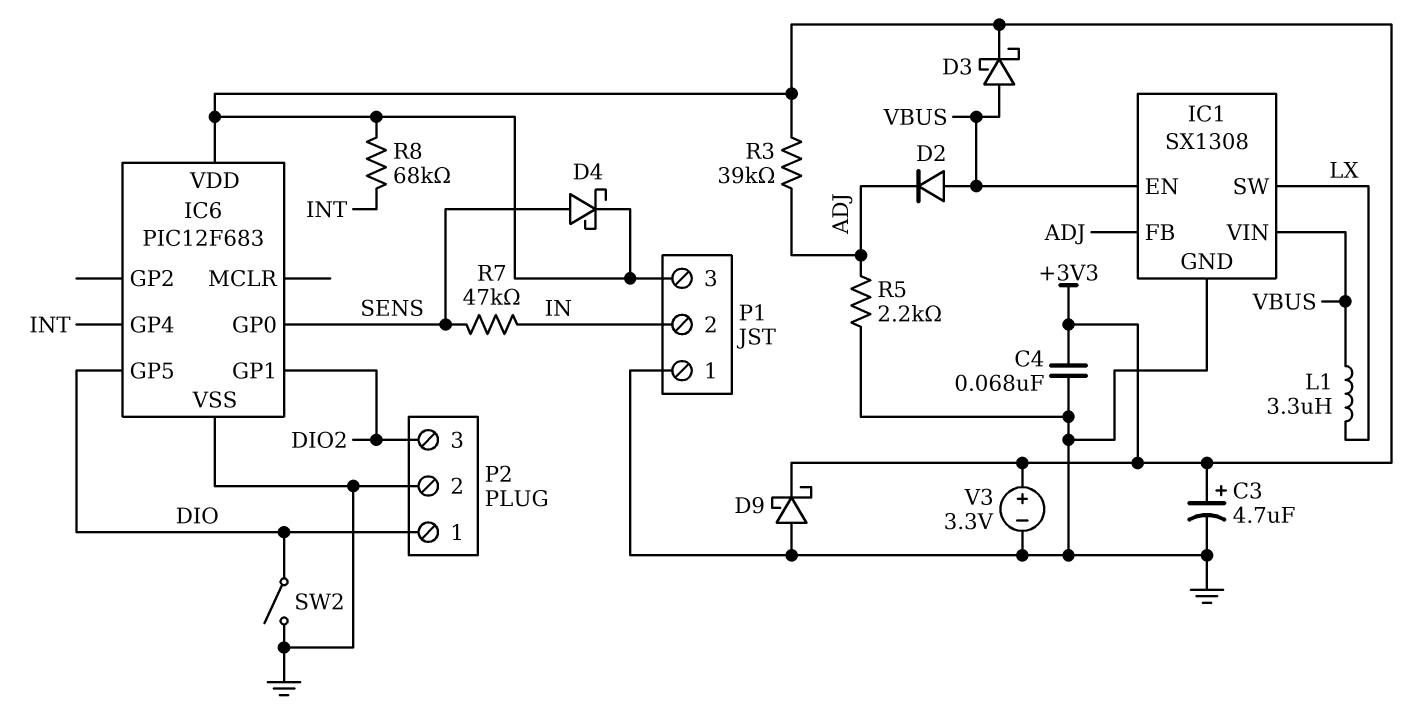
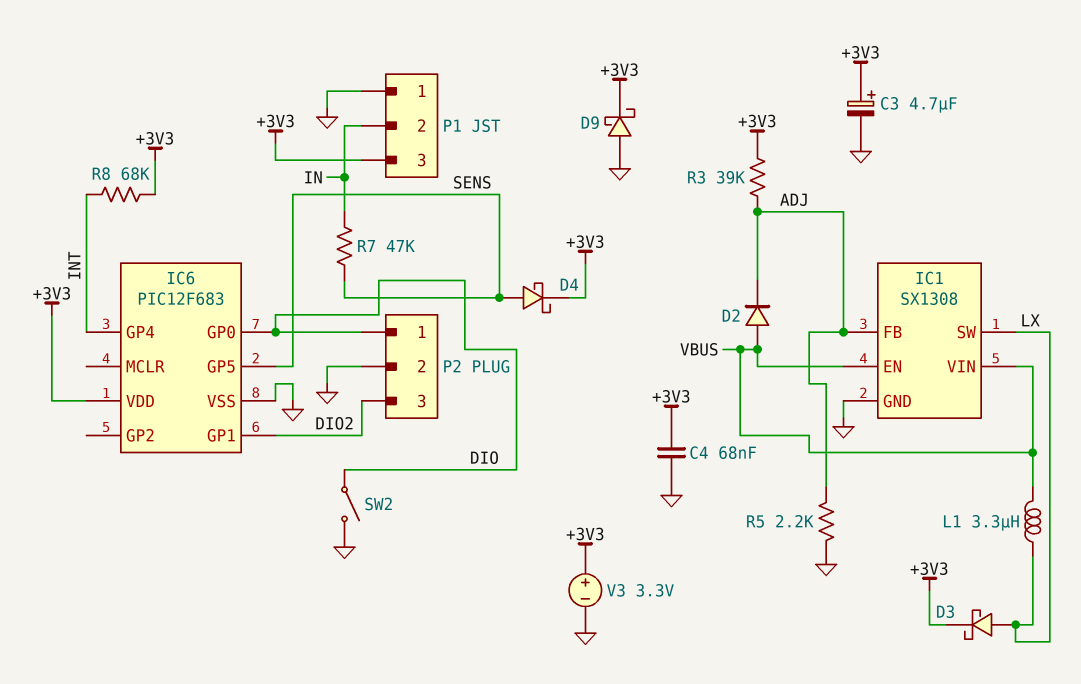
D3: schottky (A VBUS, K +3V3) -> schottky (A LX, K +3V3)
IC6 pin GP0: SENS -> DIO
IC6 pin GP5: DIO -> SENS

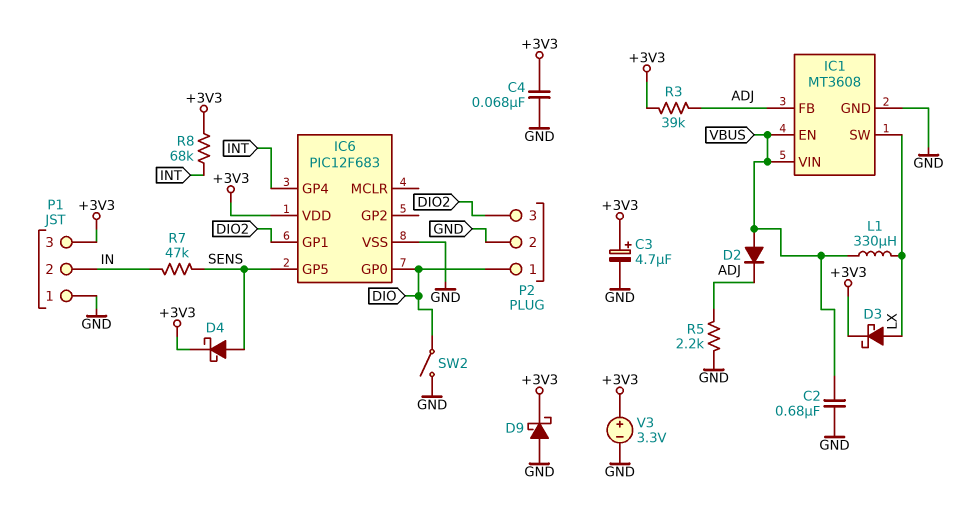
C2: none -> 680nF (GND, VBUS)
IC1: SX1308 -> MT3608
L1: 3.3uH (LX, VBUS) -> 330uH (LX, VBUS)

